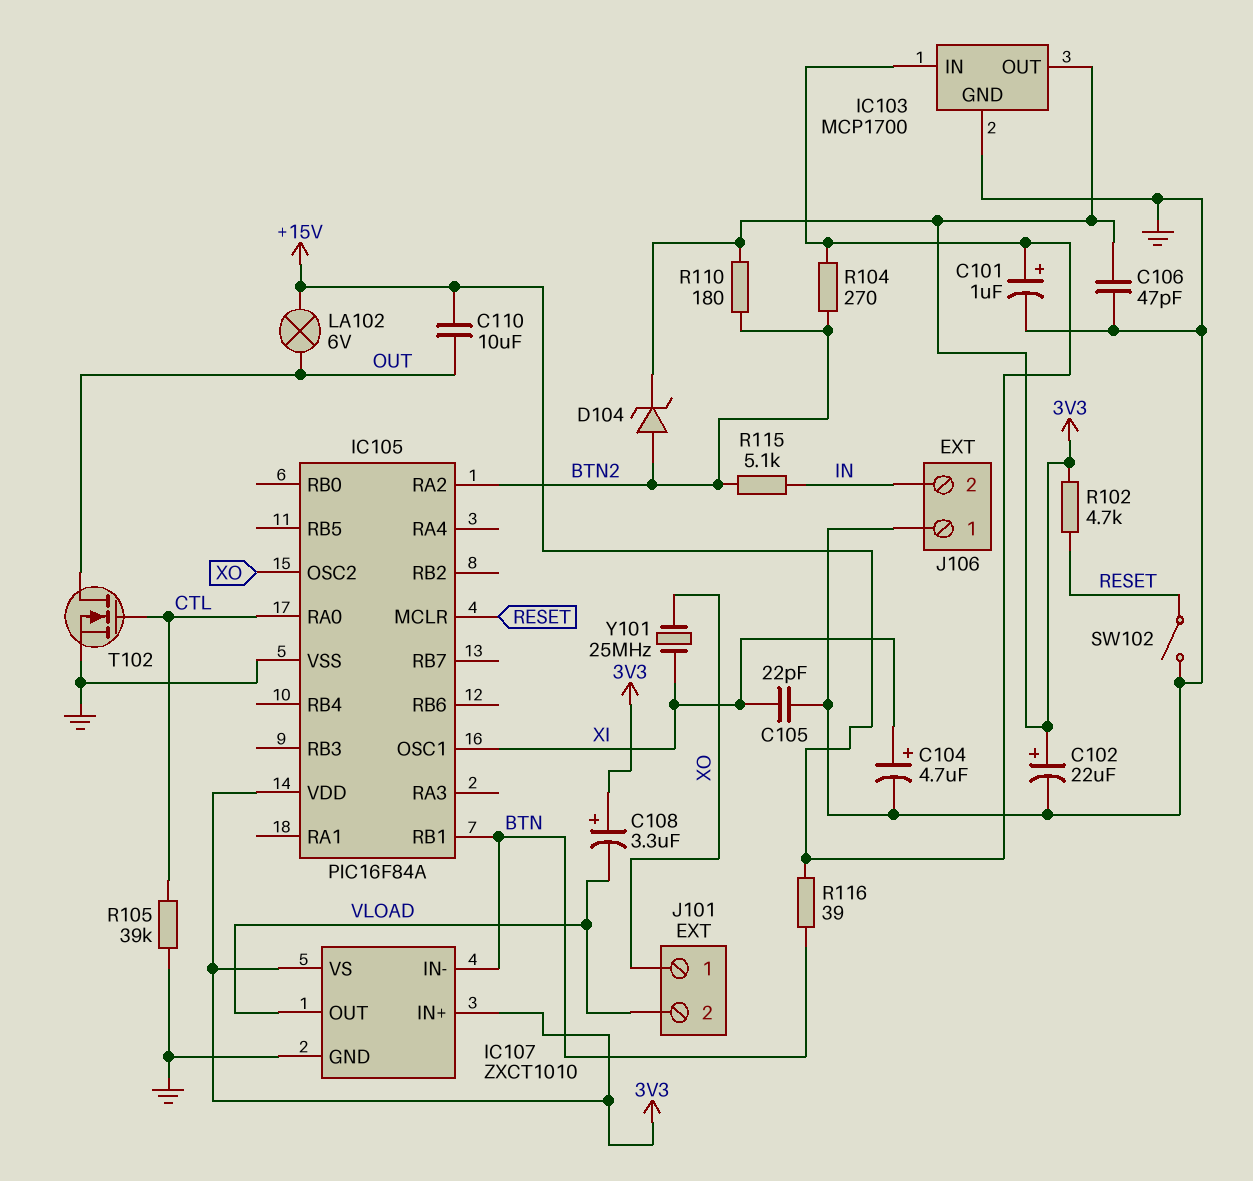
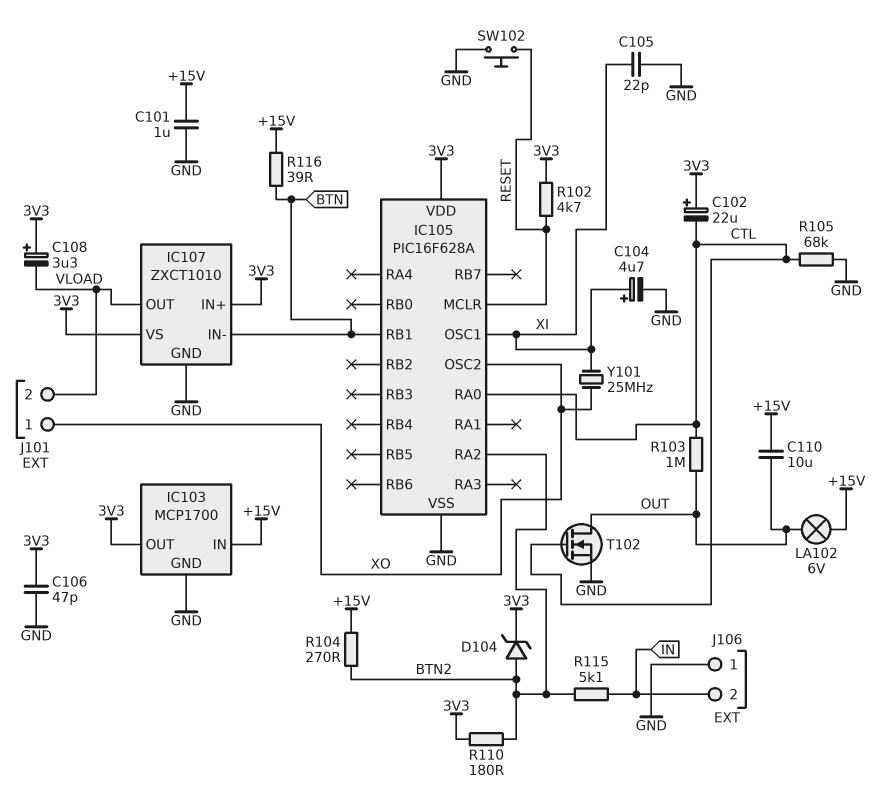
C101: 1uF (plus +15V, minus GND) -> 1uF (+15V, GND)
C102: 22uF (plus 3V3, minus GND) -> 22uF (plus 3V3, minus CTL)
IC105: PIC16F84A -> PIC16F628A
R103: none -> 1M (CTL, OUT)
R105: 39k (CTL, GND) -> 68k (CTL, GND)
SW102: switch (GND, RESET) -> button (GND, RESET)

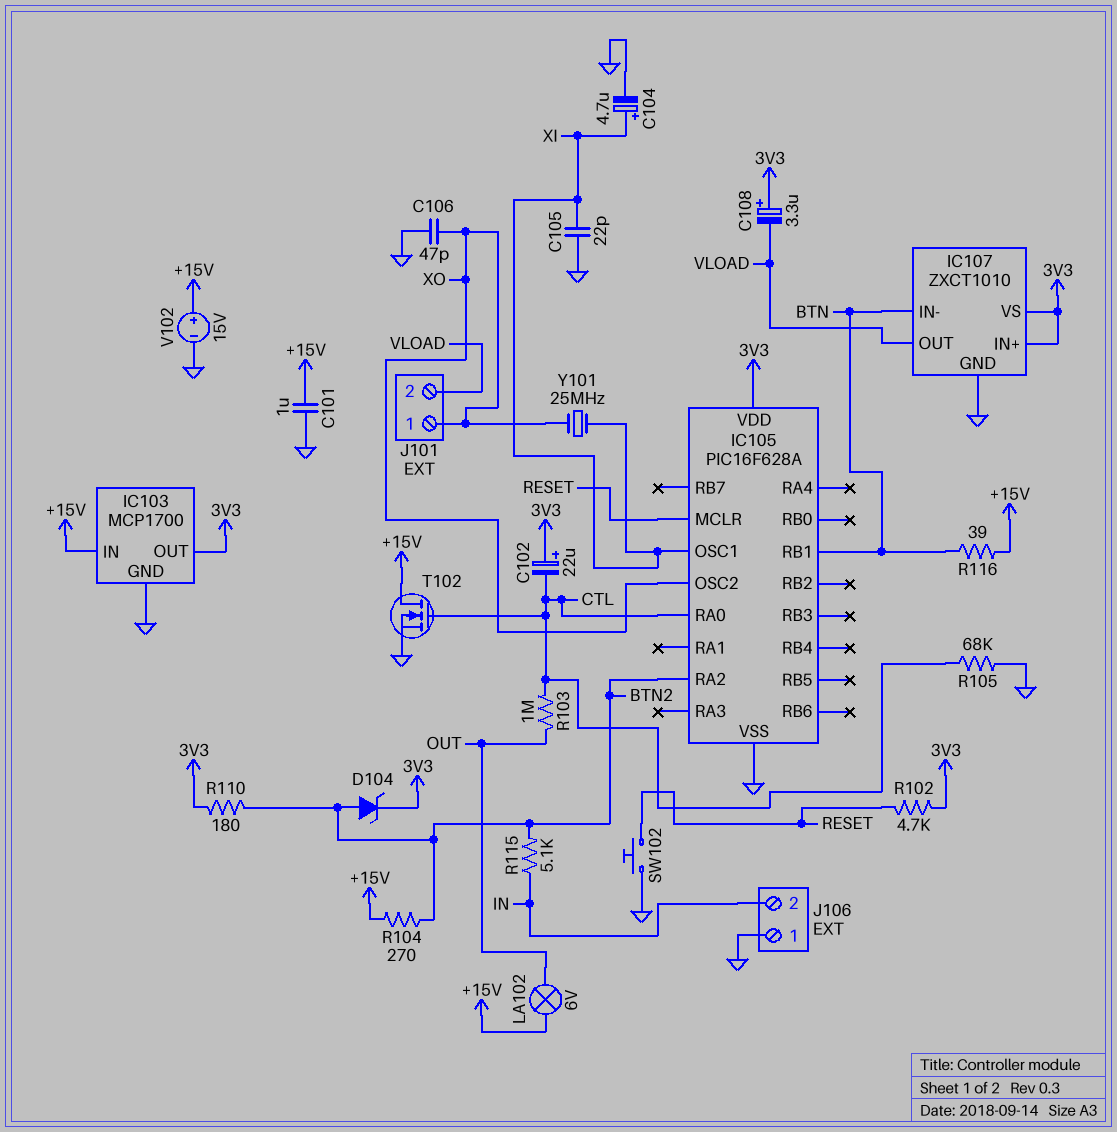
C106: 47pF (3V3, GND) -> 47pF (GND, XO)
C110: 10uF (+15V, OUT) -> none
T102: NMOS (G CTL, D OUT, S GND) -> NMOS (G CTL, D +15V, S GND)
V102: none -> 15V (plus +15V, minus GND)

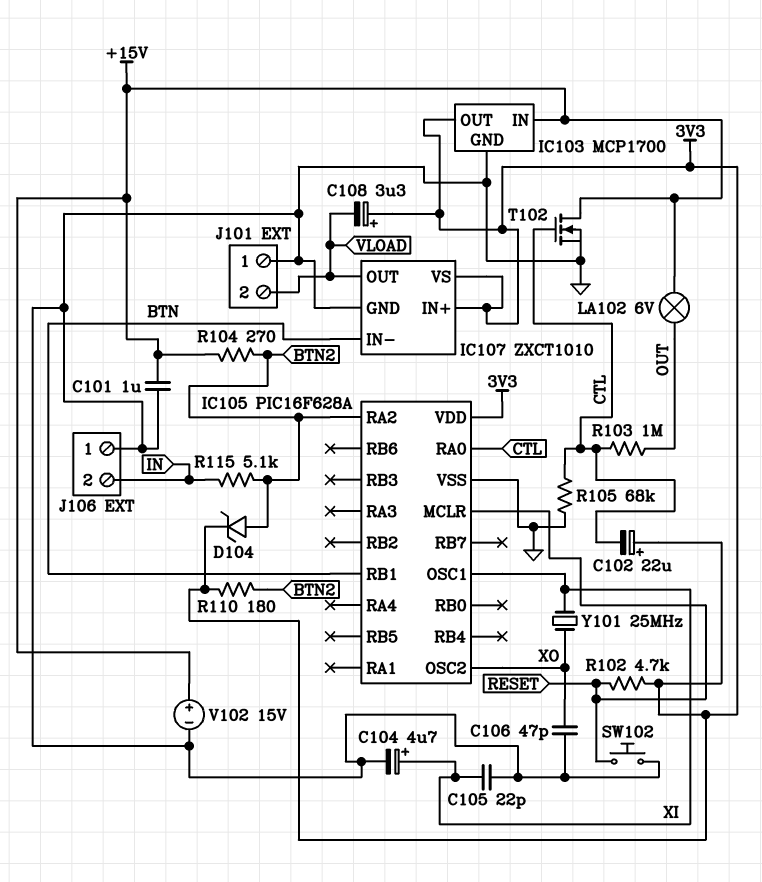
J101 pin 1: XO -> GND
R116: 39 (+15V, BTN) -> none

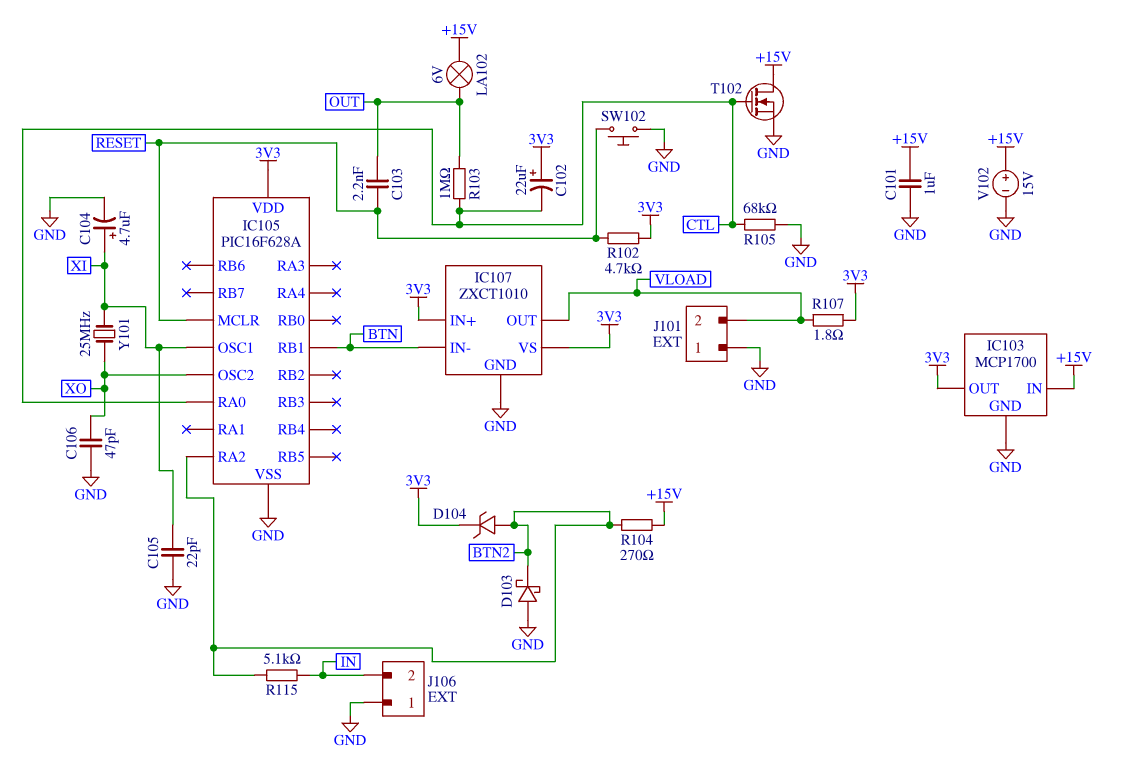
C103: none -> 2.2nF (OUT, RESET)
C108: 3.3uF (plus 3V3, minus VLOAD) -> none
D103: none -> schottky (A GND, K BTN2)
R107: none -> 1.8 (3V3, VLOAD)
R110: 180 (3V3, BTN2) -> none

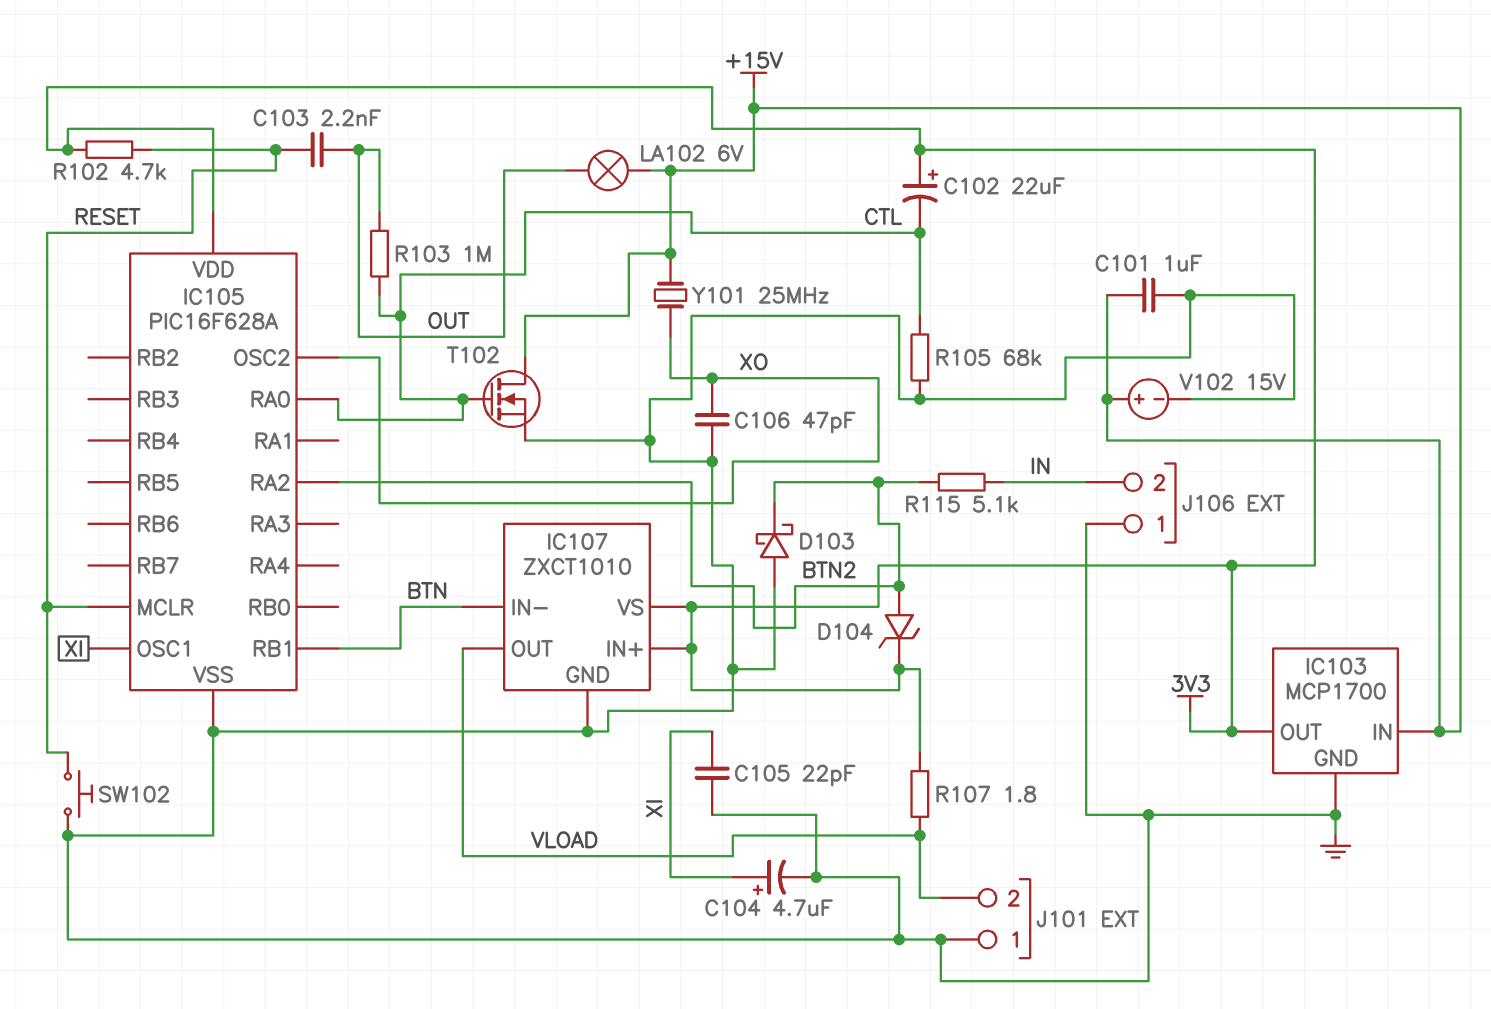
R104: 270 (+15V, BTN2) -> none
Y101: 25MHz (XI, XO) -> 25MHz (+15V, XO)

